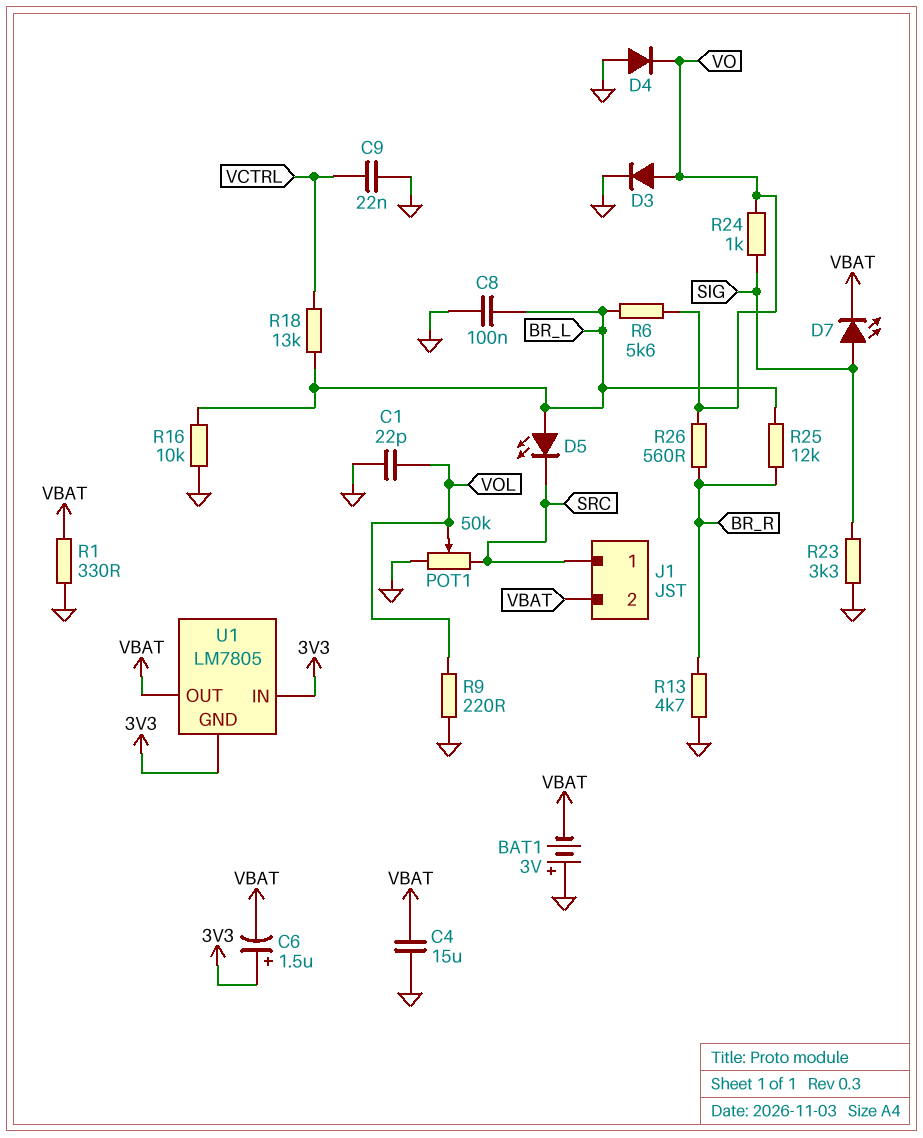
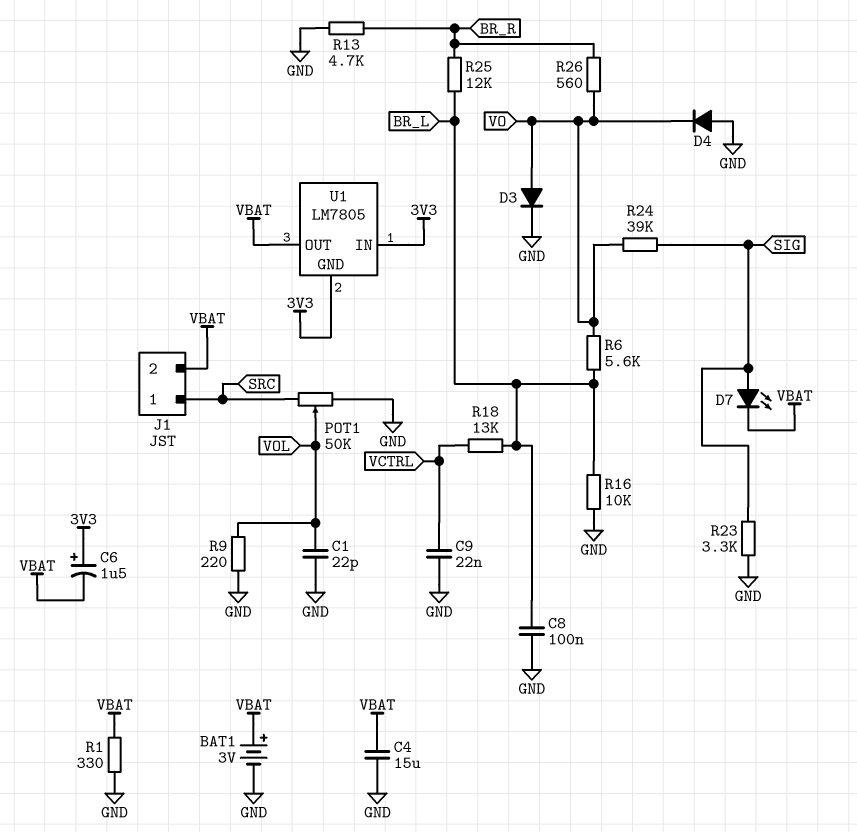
BAT1: 3V (plus GND, minus VBAT) -> 3V (plus VBAT, minus GND)
D5: LED (A BR_L, K SRC) -> none
R24: 1k (SIG, VO) -> 39k (SIG, VO)

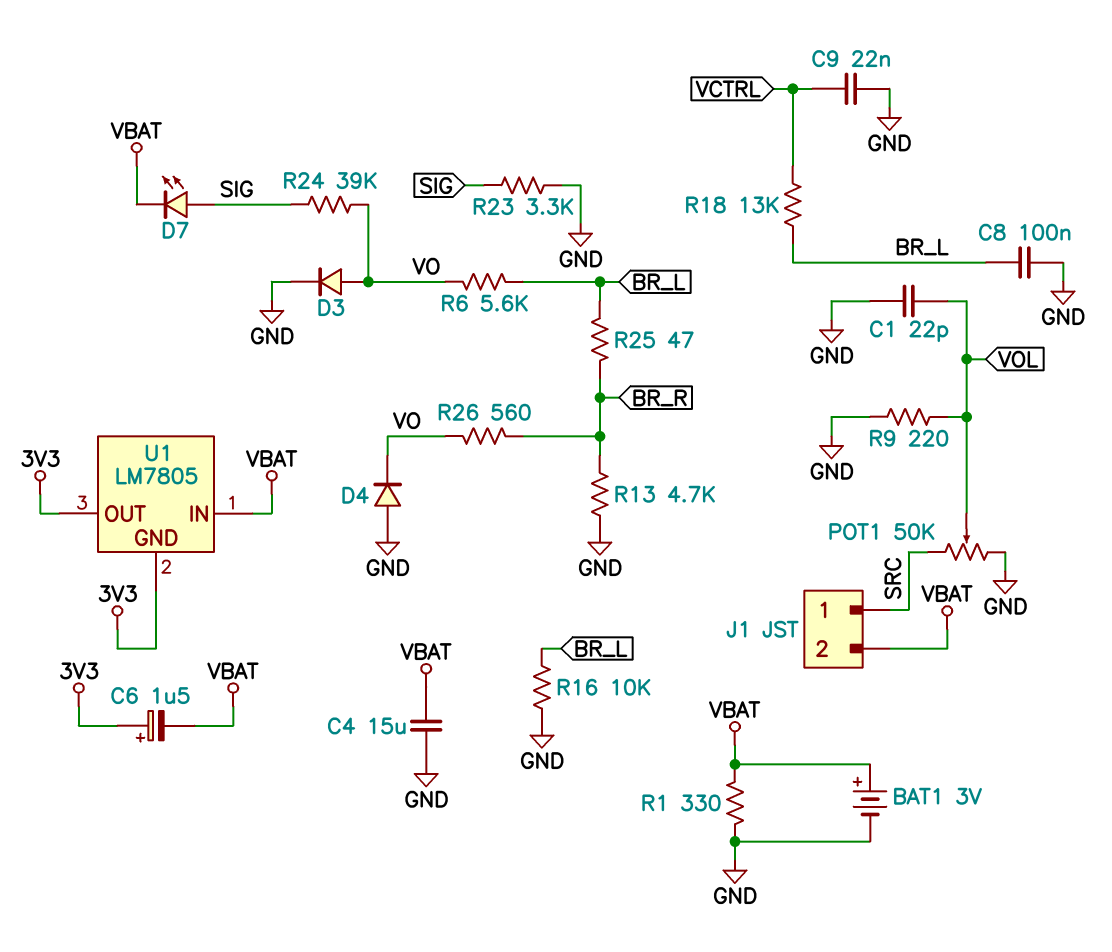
R25: 12k (BR_L, BR_R) -> 47 (BR_L, BR_R)
U1 pin IN: 3V3 -> VBAT
U1 pin OUT: VBAT -> 3V3

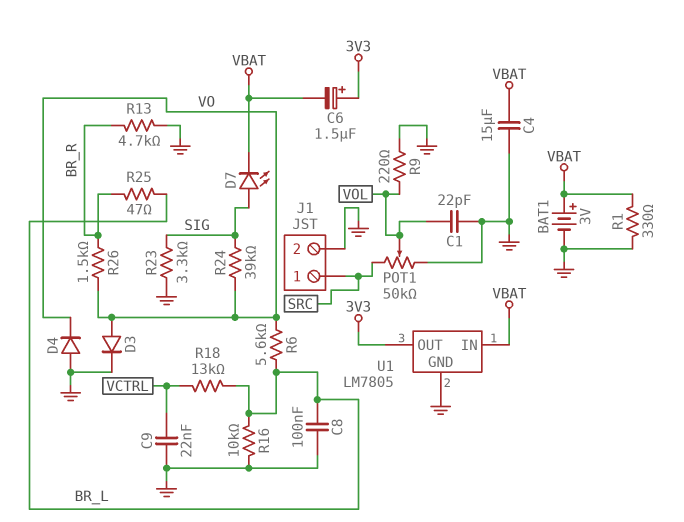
J1 pin 2: VBAT -> GND
R26: 560 (BR_R, VO) -> 1.5k (BR_R, VO)
U1 pin GND: 3V3 -> GND

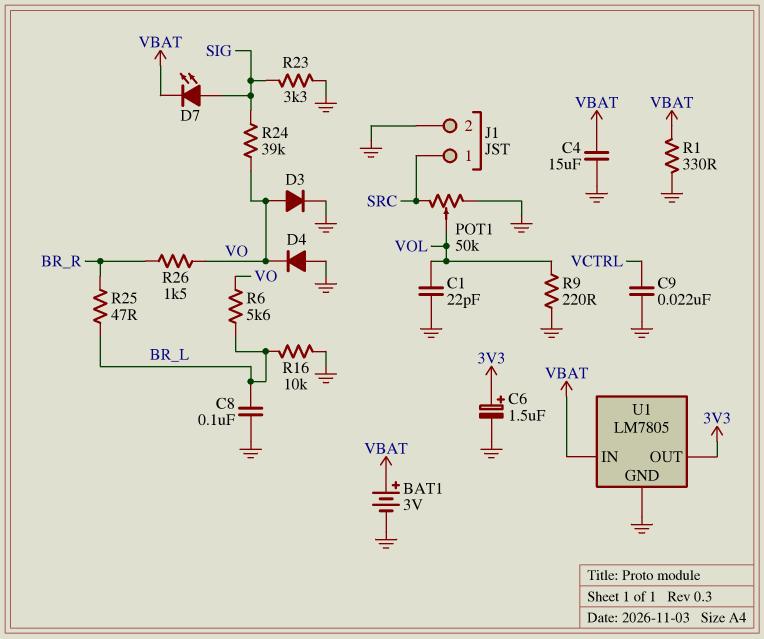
C6: 1.5uF (plus 3V3, minus VBAT) -> 1.5uF (plus 3V3, minus GND)
R13: 4.7k (BR_R, GND) -> none
R18: 13k (BR_L, VCTRL) -> none

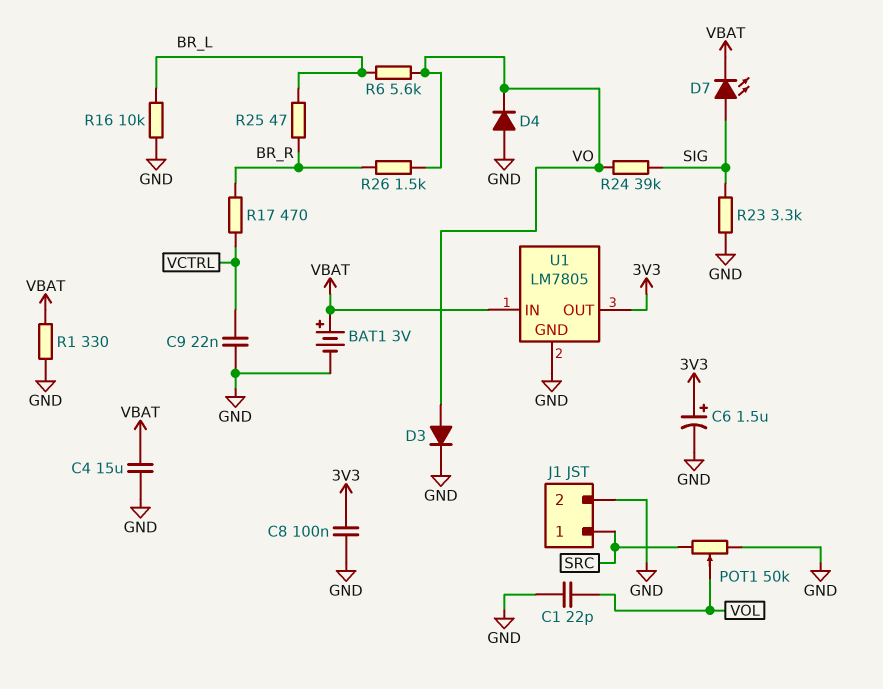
C8: 100nF (BR_L, GND) -> 100nF (3V3, GND)
R9: 220 (GND, VOL) -> none
R17: none -> 470 (BR_R, VCTRL)

